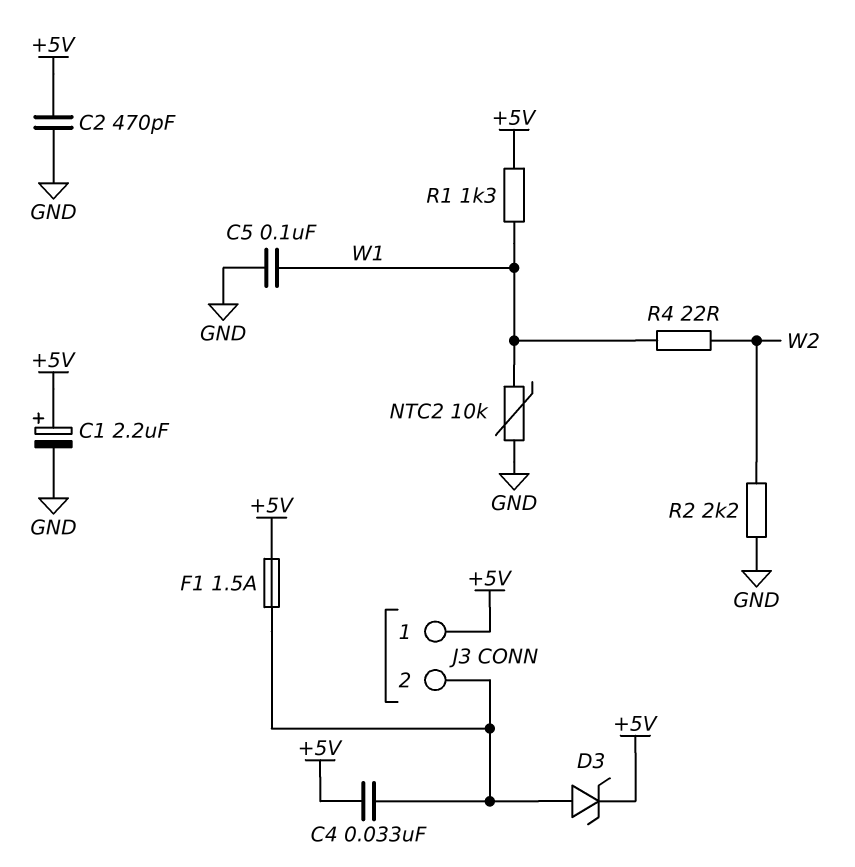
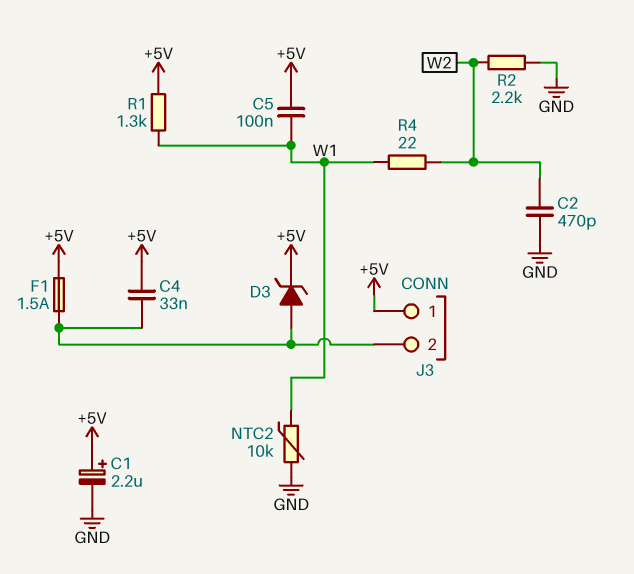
C2: 470pF (+5V, GND) -> 470pF (GND, W2)
C5: 100nF (GND, W1) -> 100nF (+5V, W1)

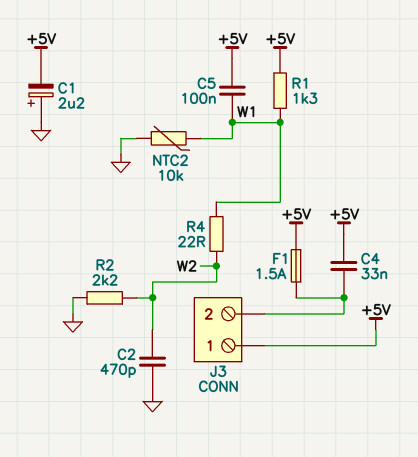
C1: 2.2uF (plus +5V, minus GND) -> 2.2uF (plus GND, minus +5V)
D3: zener (A J3/2, K +5V) -> none

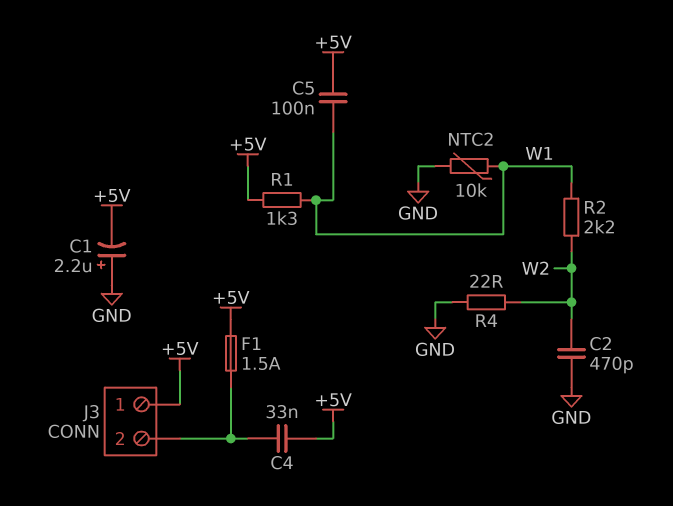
R2: 2.2k (GND, W2) -> 2.2k (W1, W2)
R4: 22 (W1, W2) -> 22 (GND, W2)

